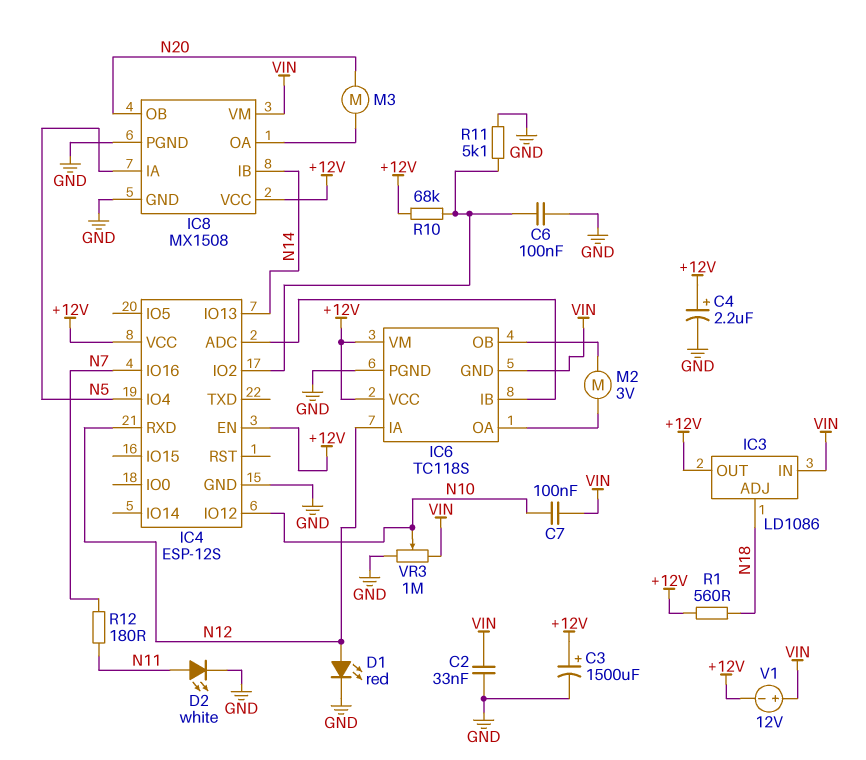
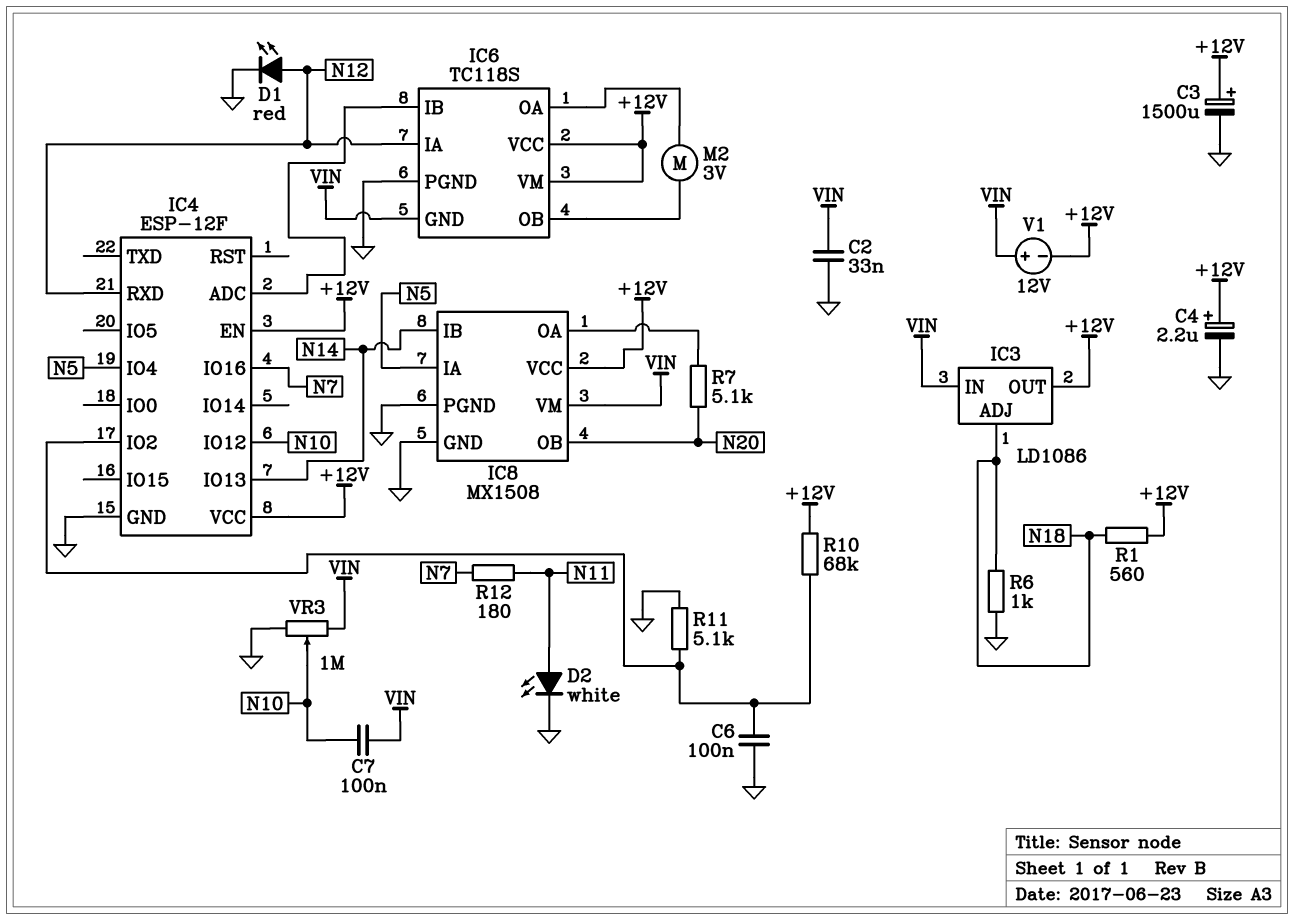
IC4: ESP-12S -> ESP-12F
M3: motor (IC8/OA, N20) -> none
R6: none -> 1k (GND, N18)
R7: none -> 5.1k (IC8/OA, N20)

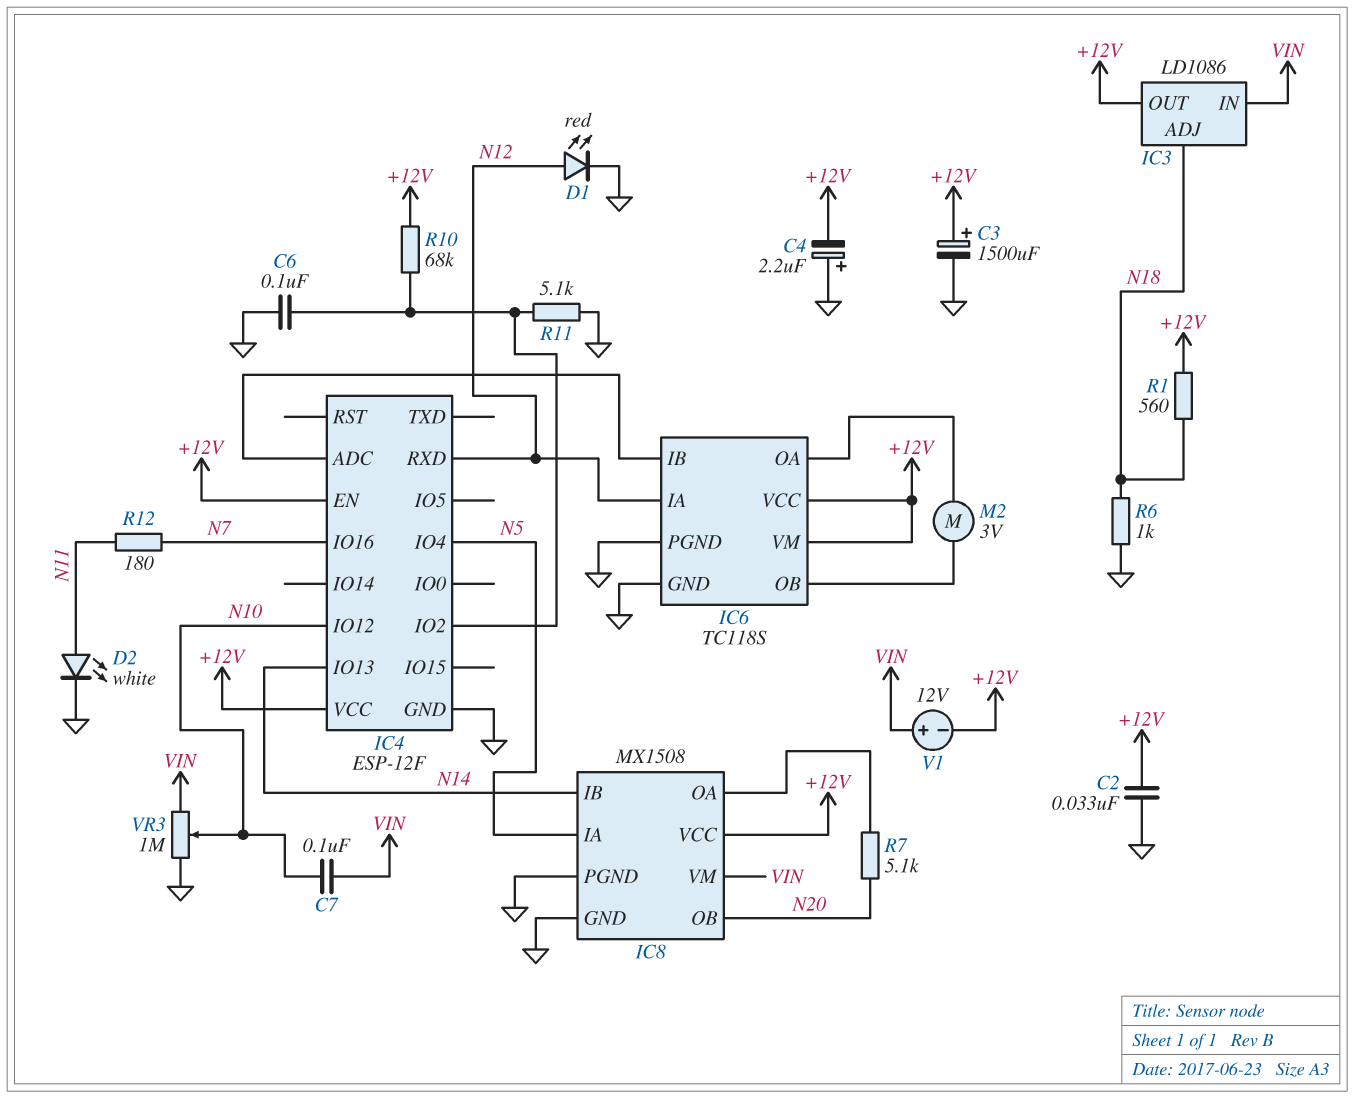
C2: 33nF (GND, VIN) -> 33nF (+12V, GND)
C4: 2.2uF (plus +12V, minus GND) -> 2.2uF (plus GND, minus +12V)
IC6 pin GND: VIN -> GND

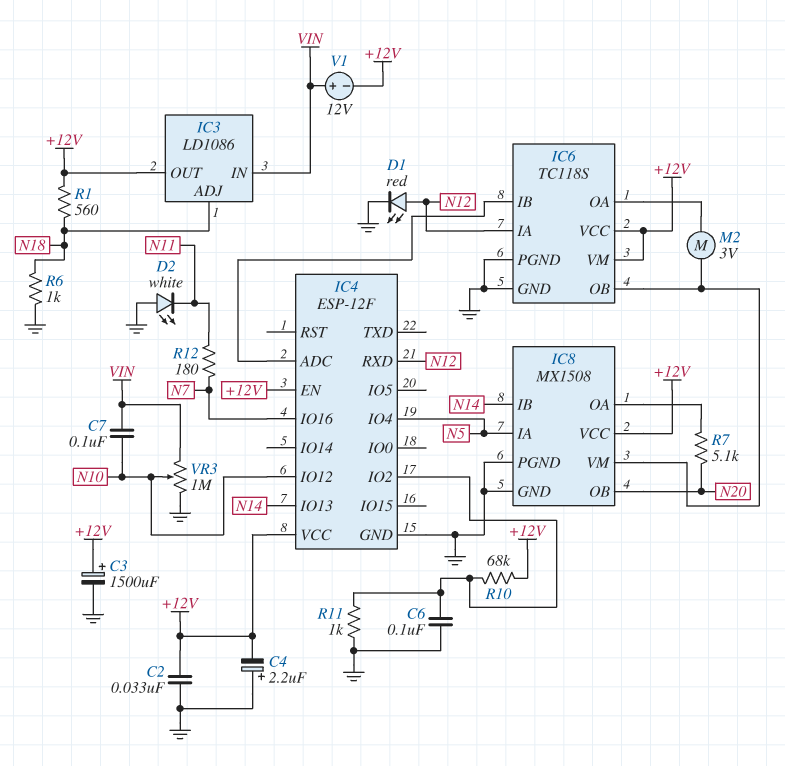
D2: LED white (A N11, K GND) -> LED white (A GND, K N11)
IC8 pin VM: VIN -> IC6/OB
R11: 5.1k (GND, IC4/IO2) -> 1k (GND, IC4/IO2)

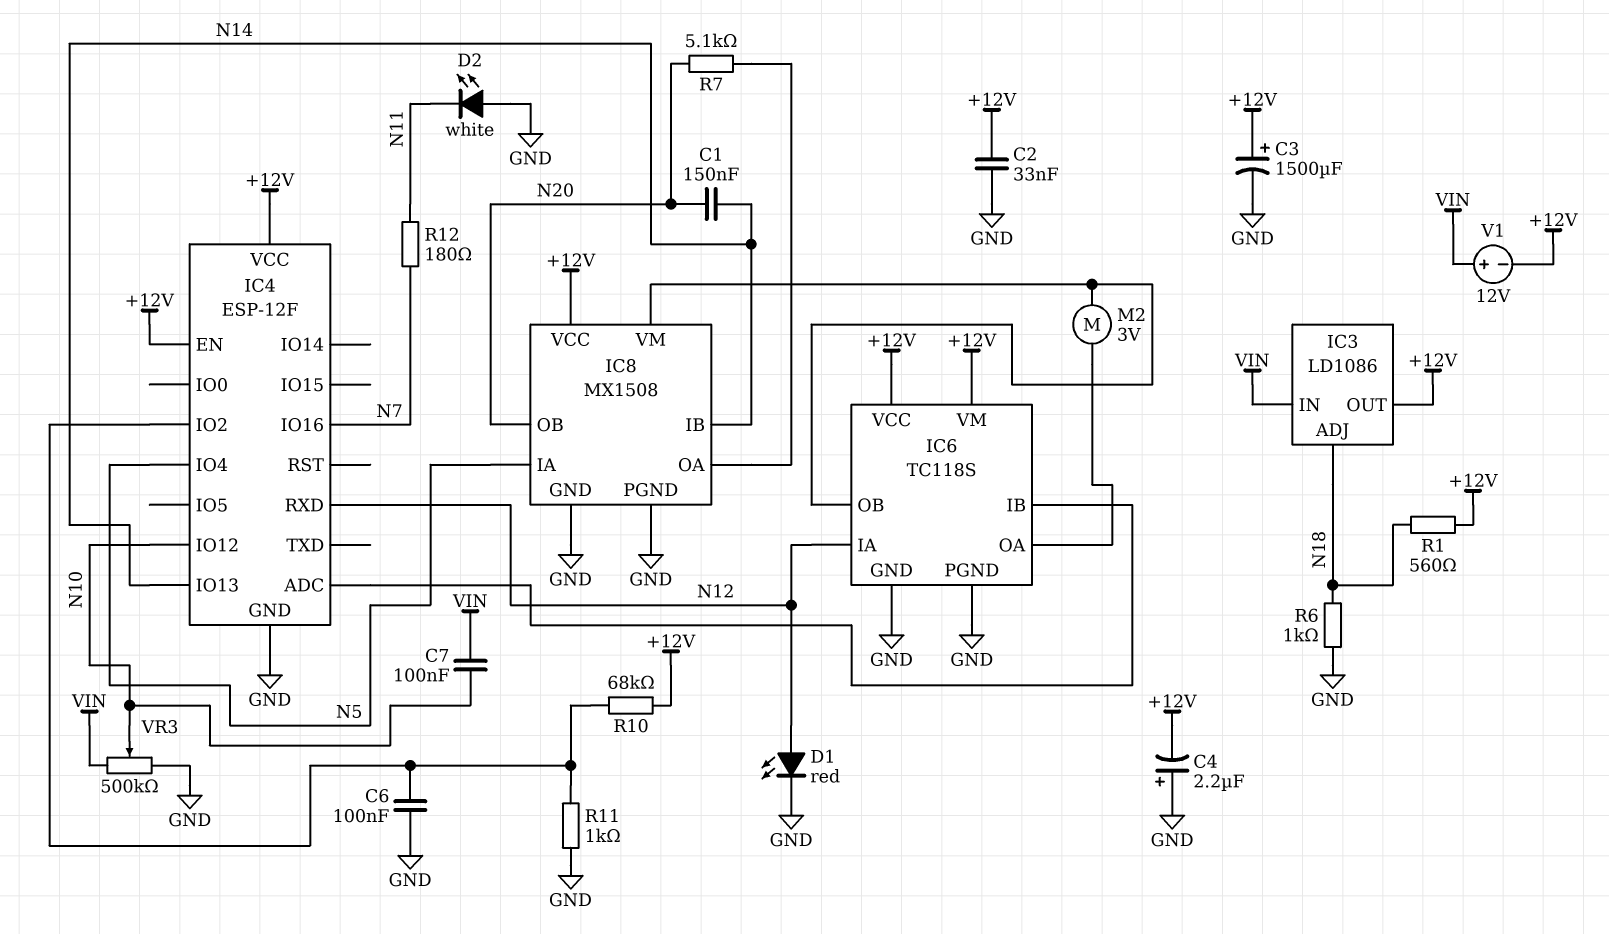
C1: none -> 150nF (N14, N20)
VR3: 1M (GND, VIN, wiper N10) -> 500k (GND, VIN, wiper N10)

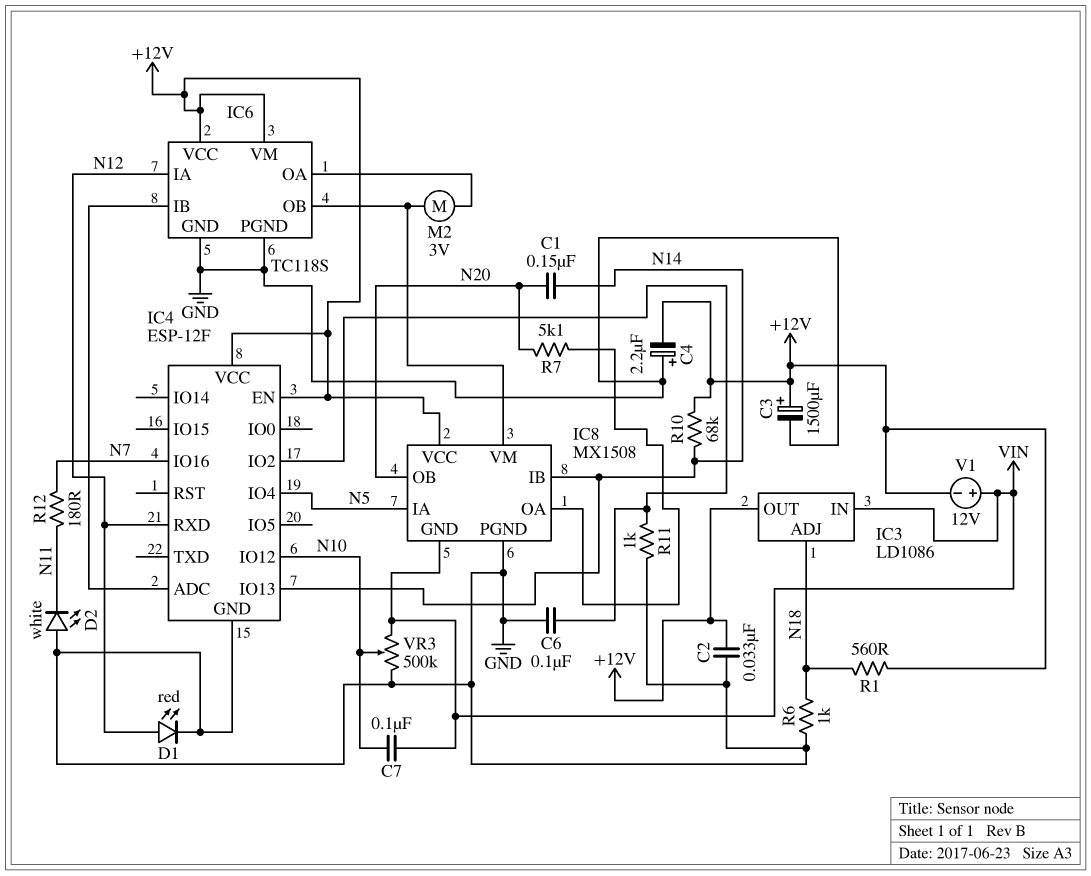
IC8 pin GND: GND -> VIN
R10: 68k (+12V, IC4/IO2) -> 68k (+12V, N14)

